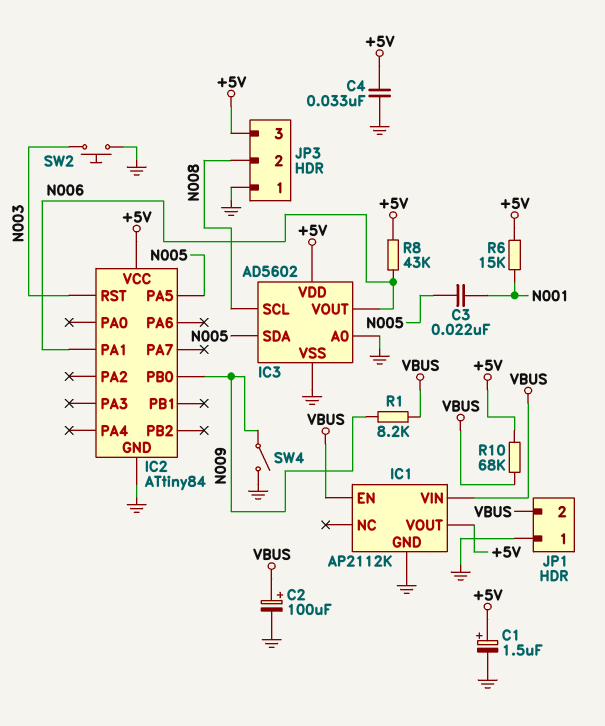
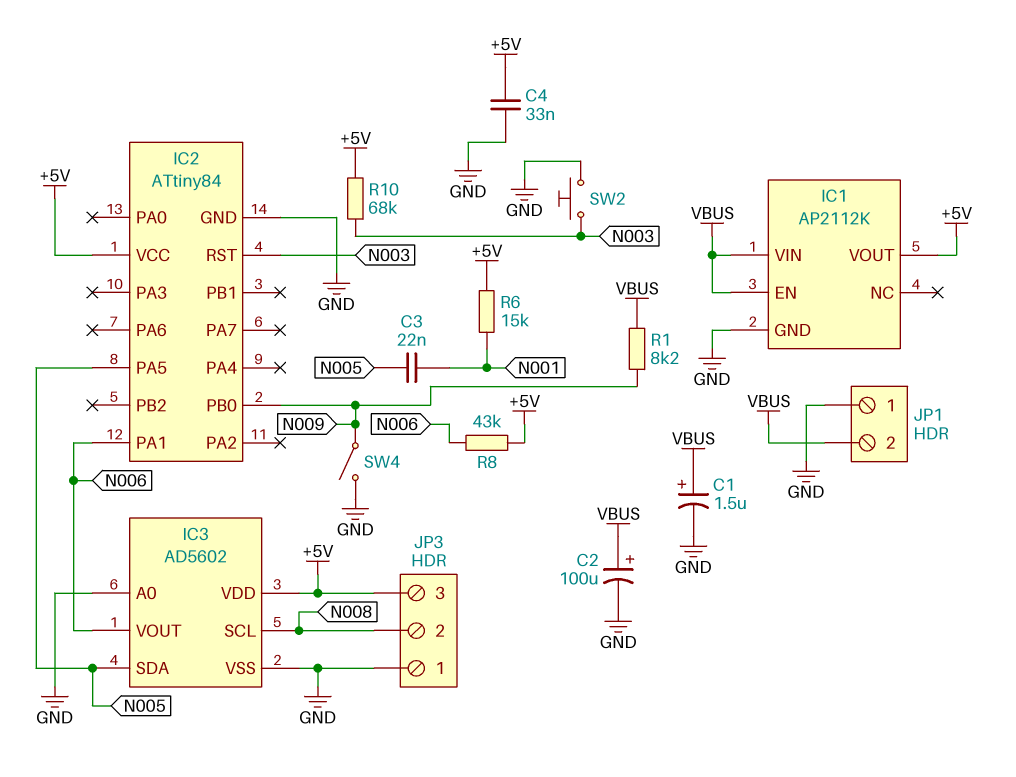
C1: 1.5uF (plus +5V, minus GND) -> 1.5uF (plus VBUS, minus GND)
R10: 68k (+5V, VBUS) -> 68k (+5V, N003)

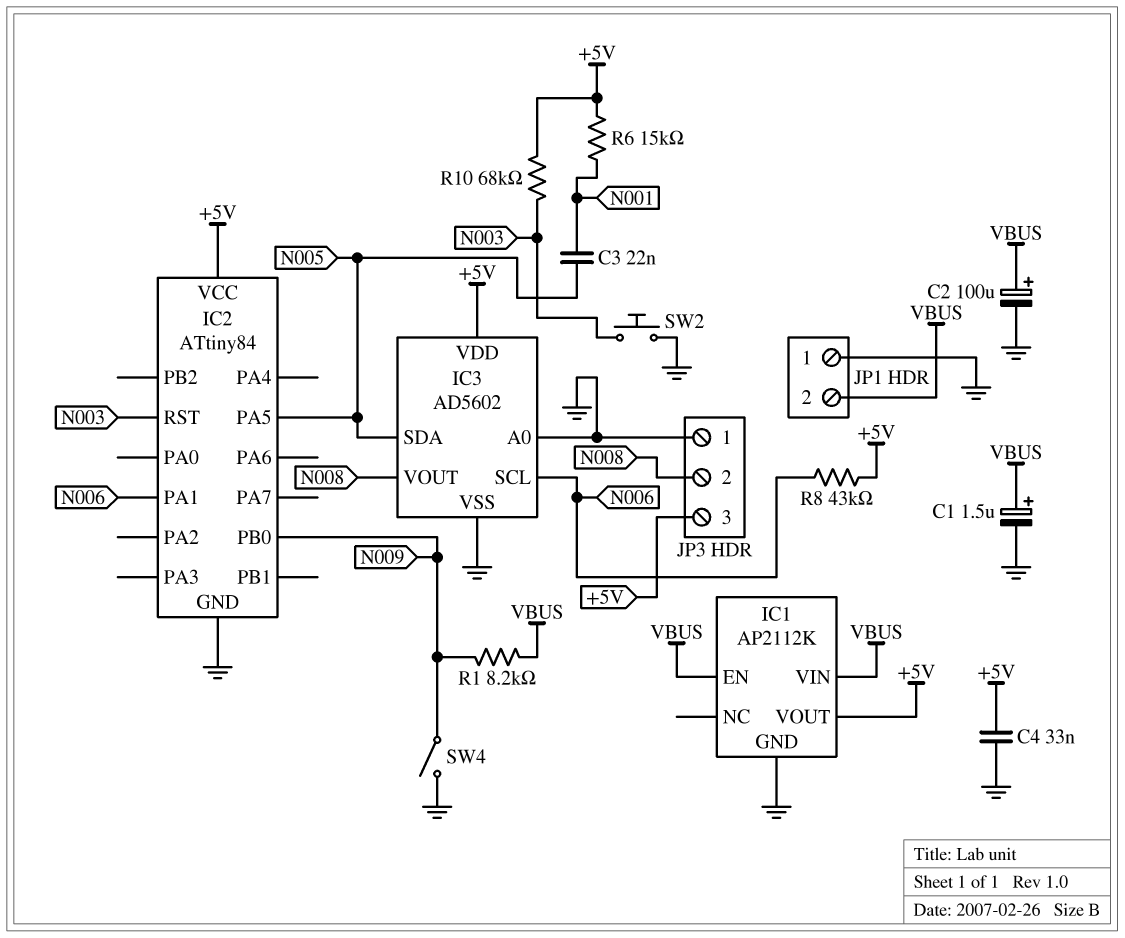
IC3 pin SCL: N008 -> N006
IC3 pin VOUT: N006 -> N008

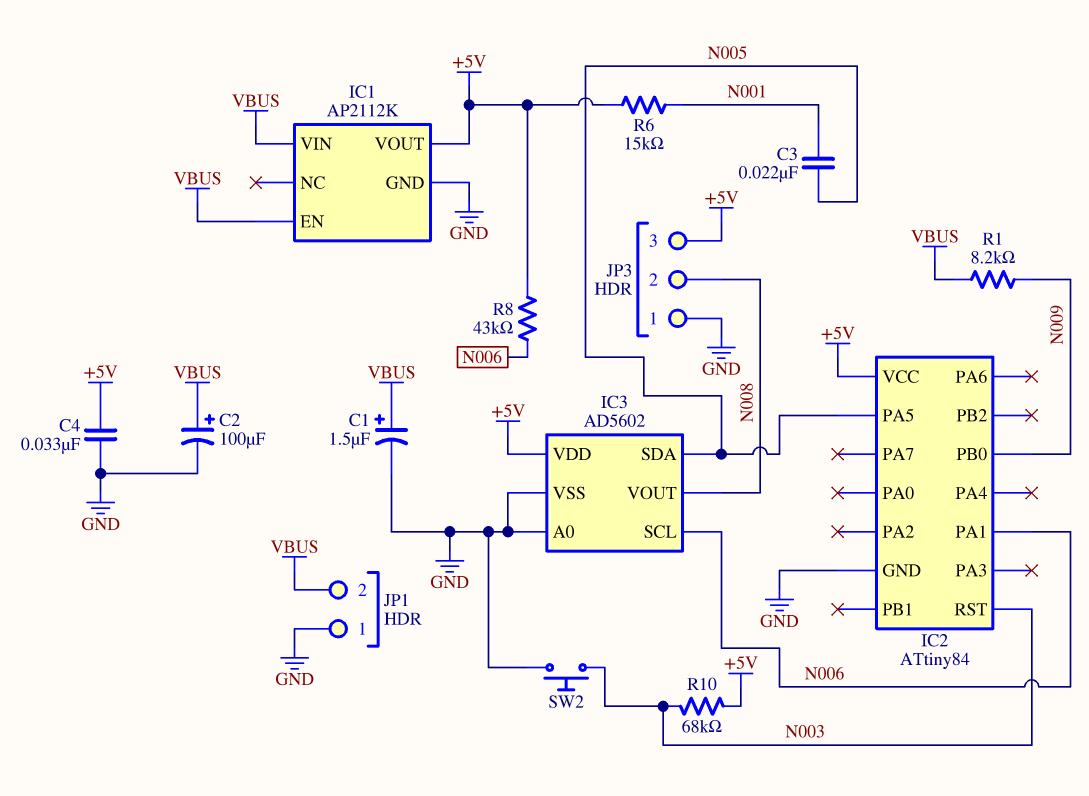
SW4: switch (GND, N009) -> none

